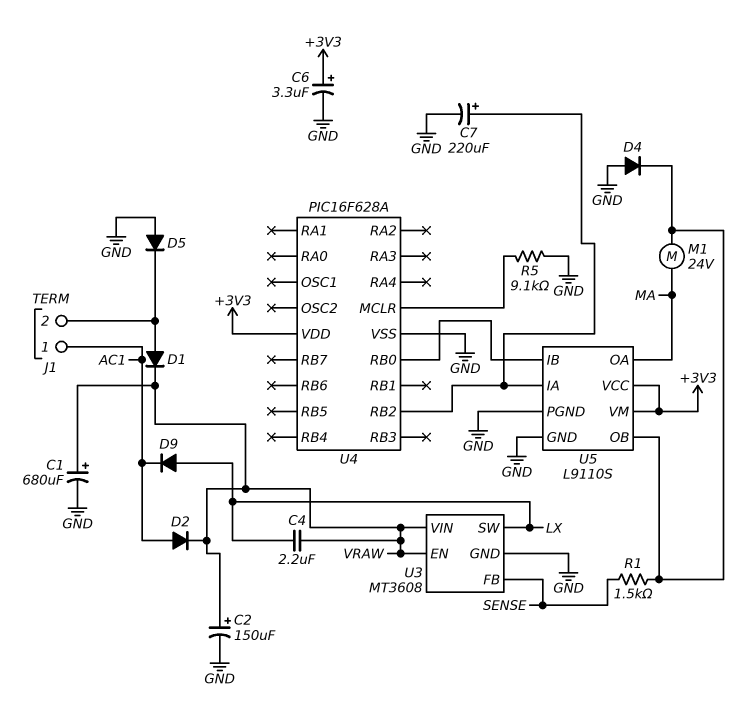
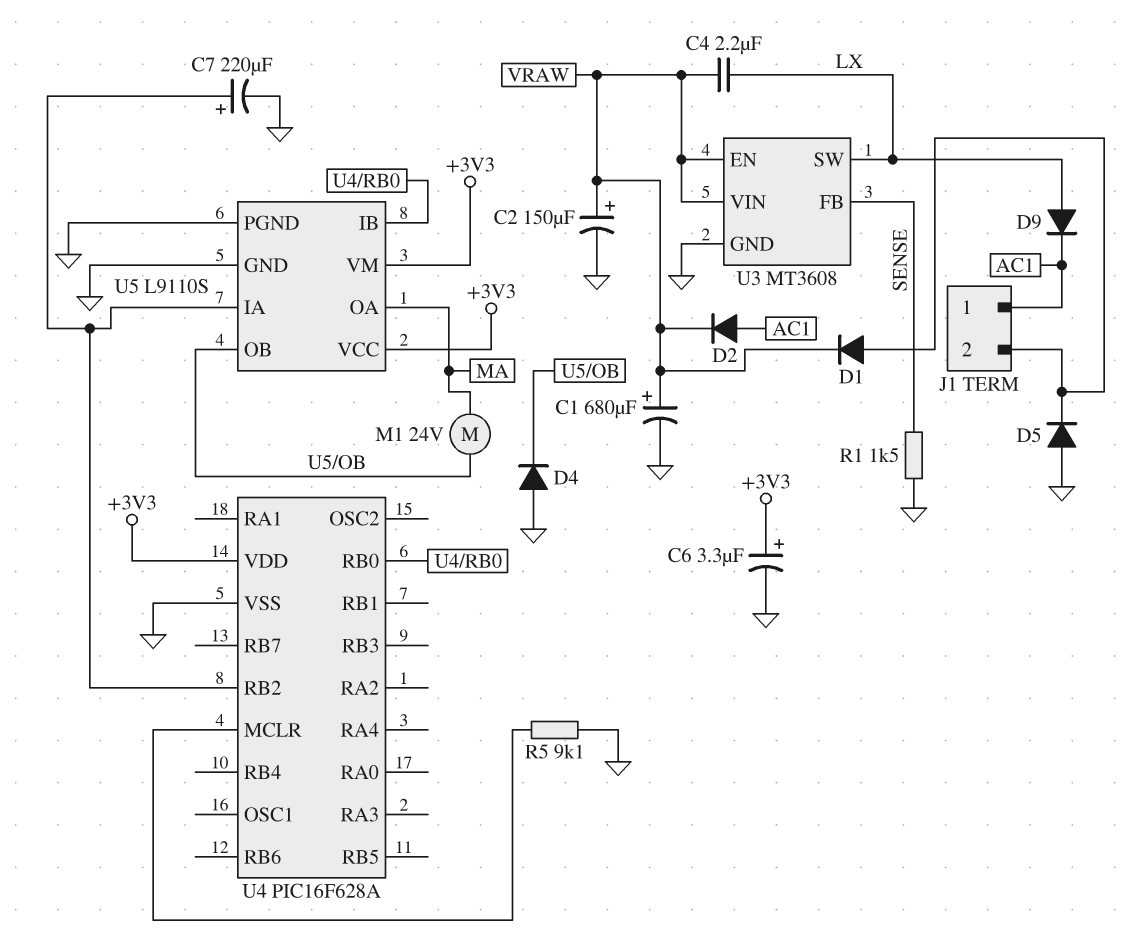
R1: 1.5k (SENSE, U5/OB) -> 1.5k (GND, SENSE)

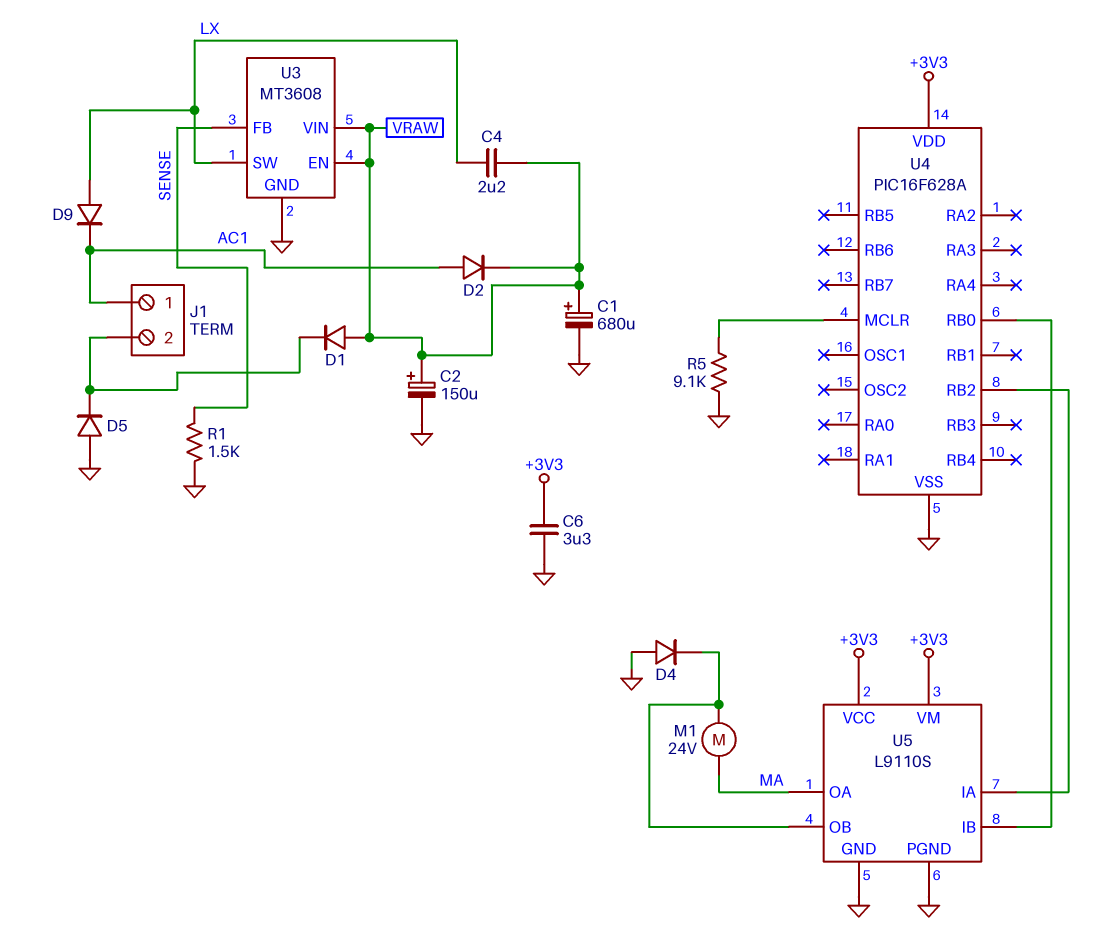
C6: 3.3uF (plus +3V3, minus GND) -> 3.3uF (+3V3, GND)
C7: 220uF (plus U4/RB2, minus GND) -> none
D1: diode (A J1/2, K VRAW) -> diode (A VRAW, K J1/2)

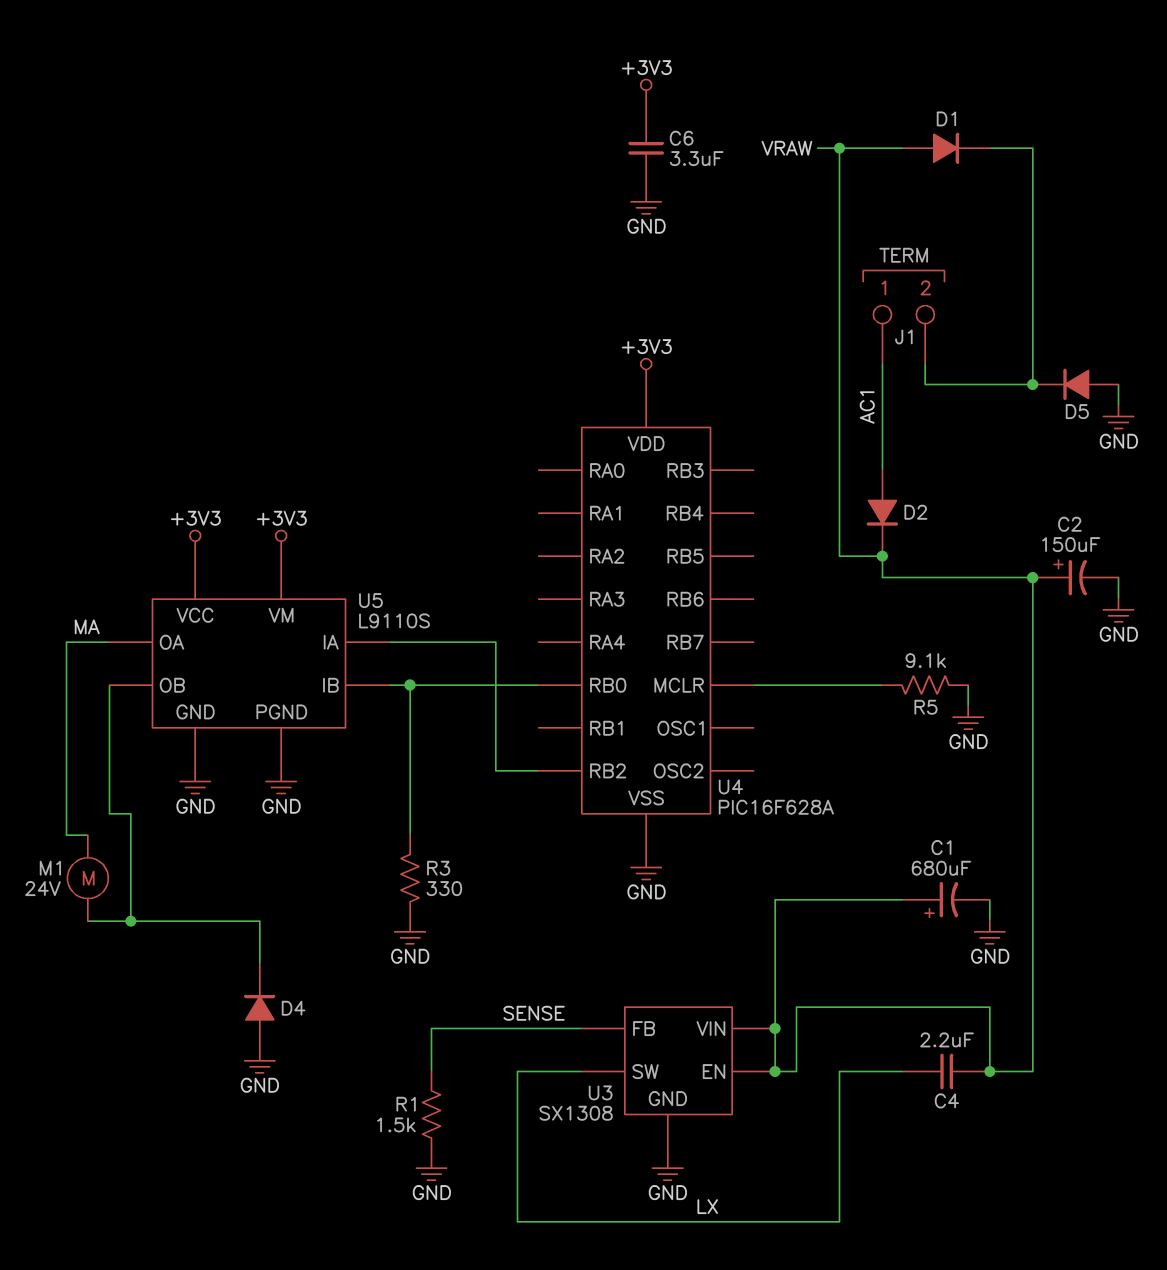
D9: diode (A LX, K AC1) -> none
R3: none -> 330 (GND, U4/RB0)
U3: MT3608 -> SX1308

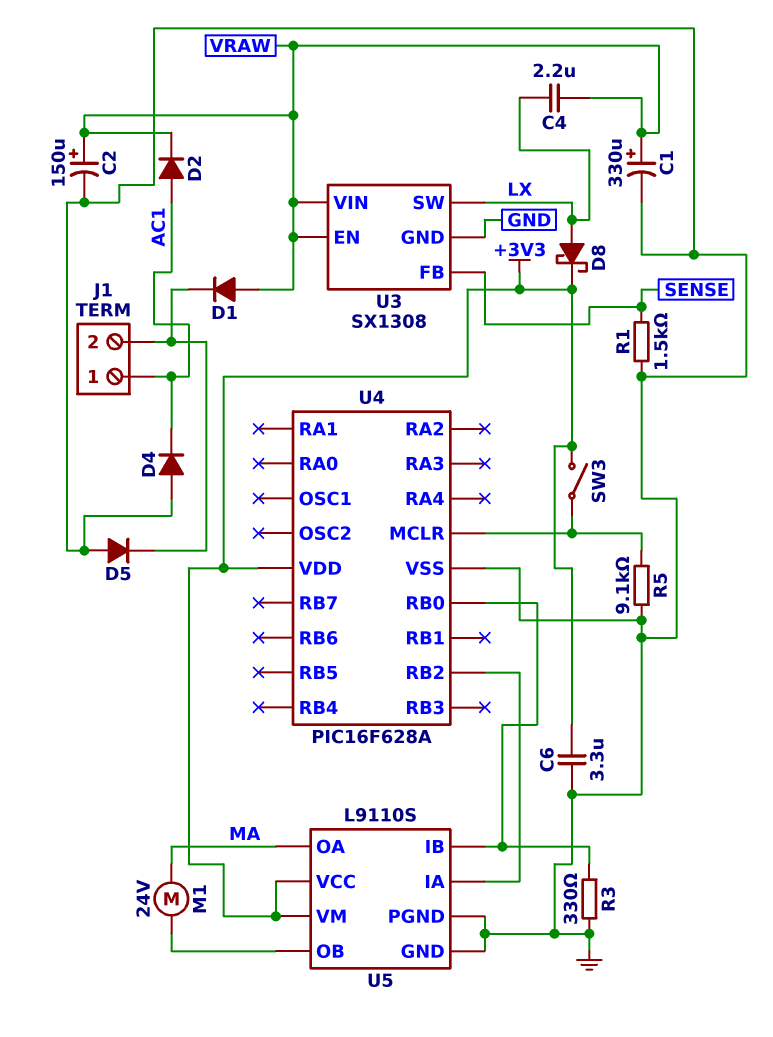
C1: 680uF (plus VRAW, minus GND) -> 330uF (plus VRAW, minus GND)
D4: diode (A GND, K U5/OB) -> diode (A GND, K AC1)
D8: none -> schottky (A LX, K +3V3)
SW3: none -> switch (+3V3, U4/MCLR)

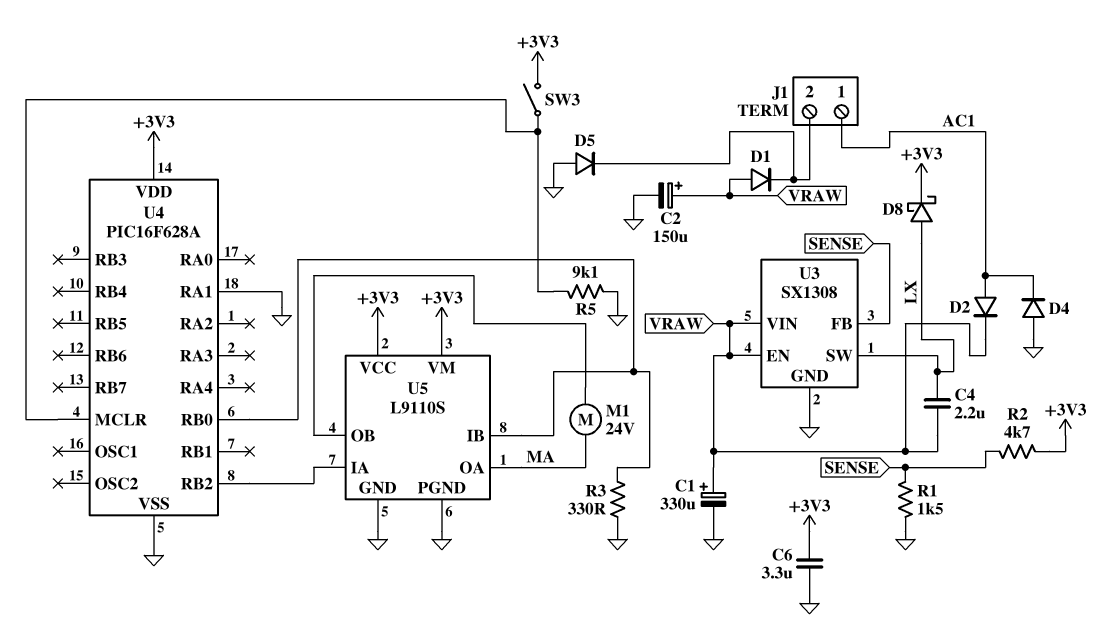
R2: none -> 4.7k (+3V3, SENSE)
U4 pin RA1: none -> GND

